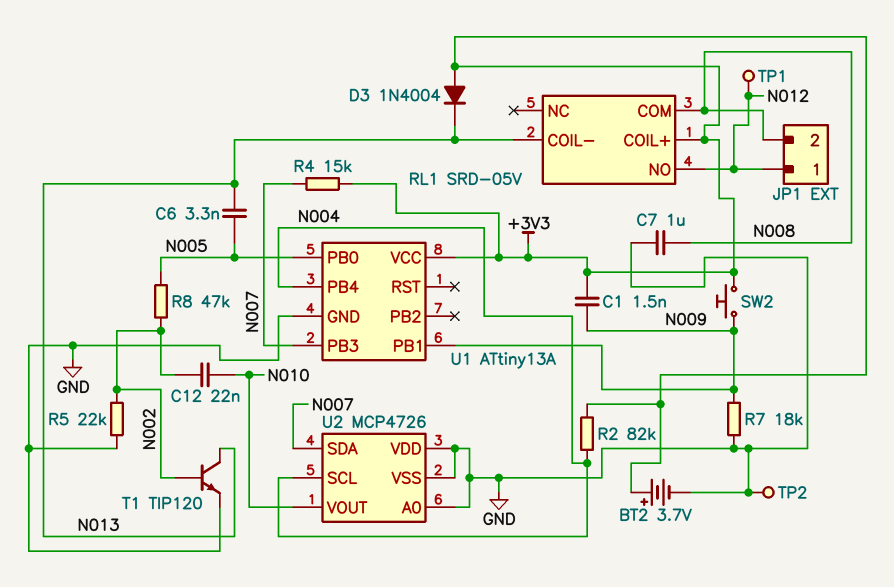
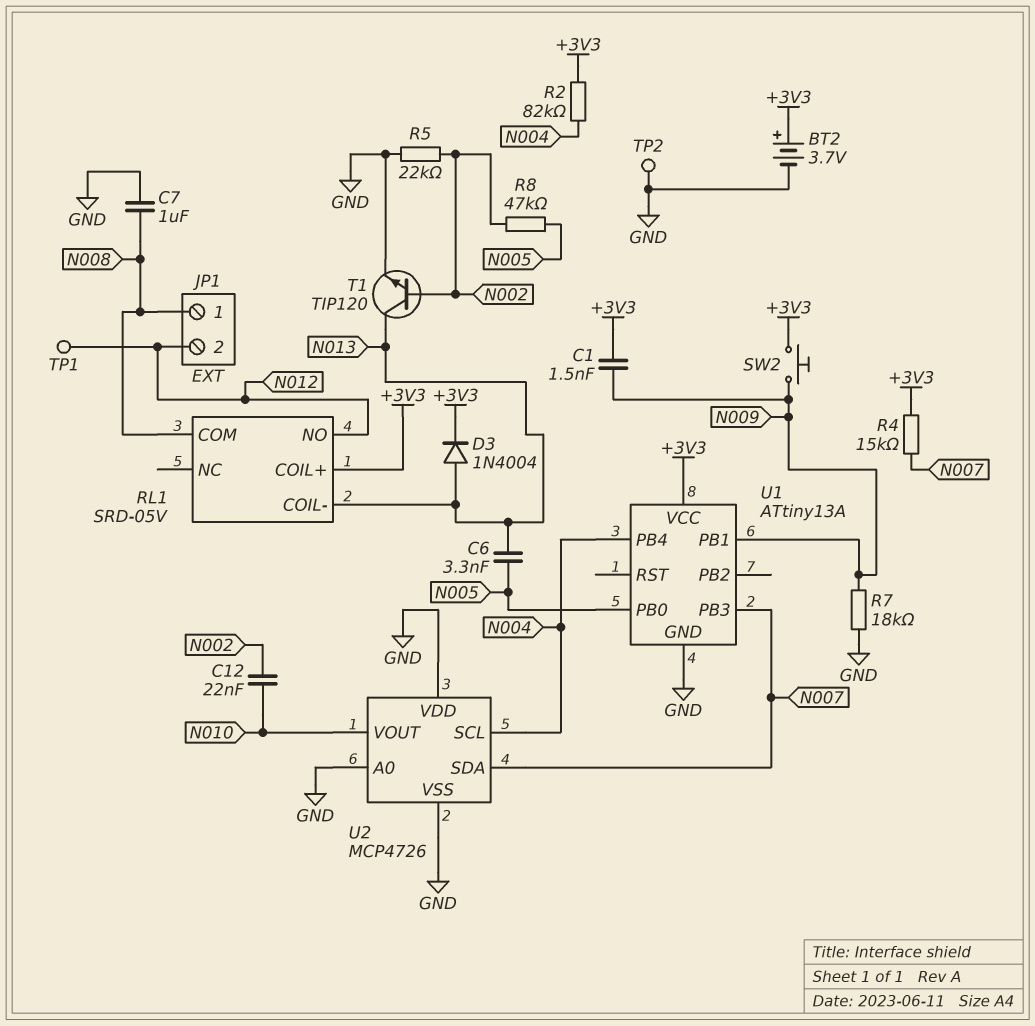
D3: diode 1N4004 (A +3V3, K N013) -> diode 1N4004 (A N013, K +3V3)
JP1 pin 1: N012 -> N008
JP1 pin 2: N008 -> N012

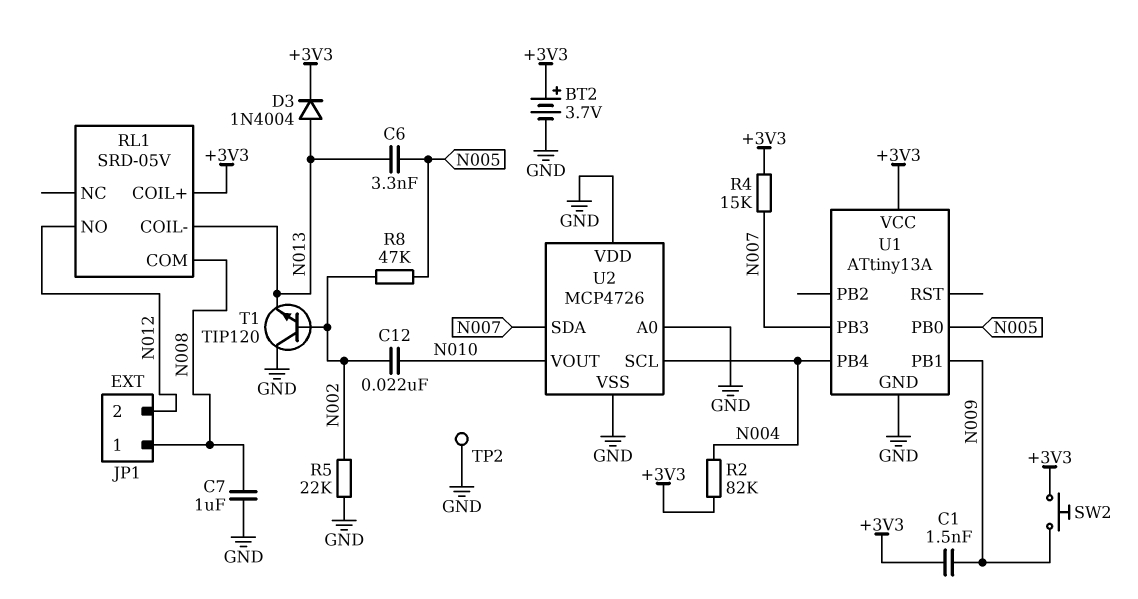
R7: 18k (GND, N009) -> none
T1: NPN TIP120 (B N002, C N013, E GND) -> NPN TIP120 (B N002, C GND, E N013)
TP1: test point (N012) -> none

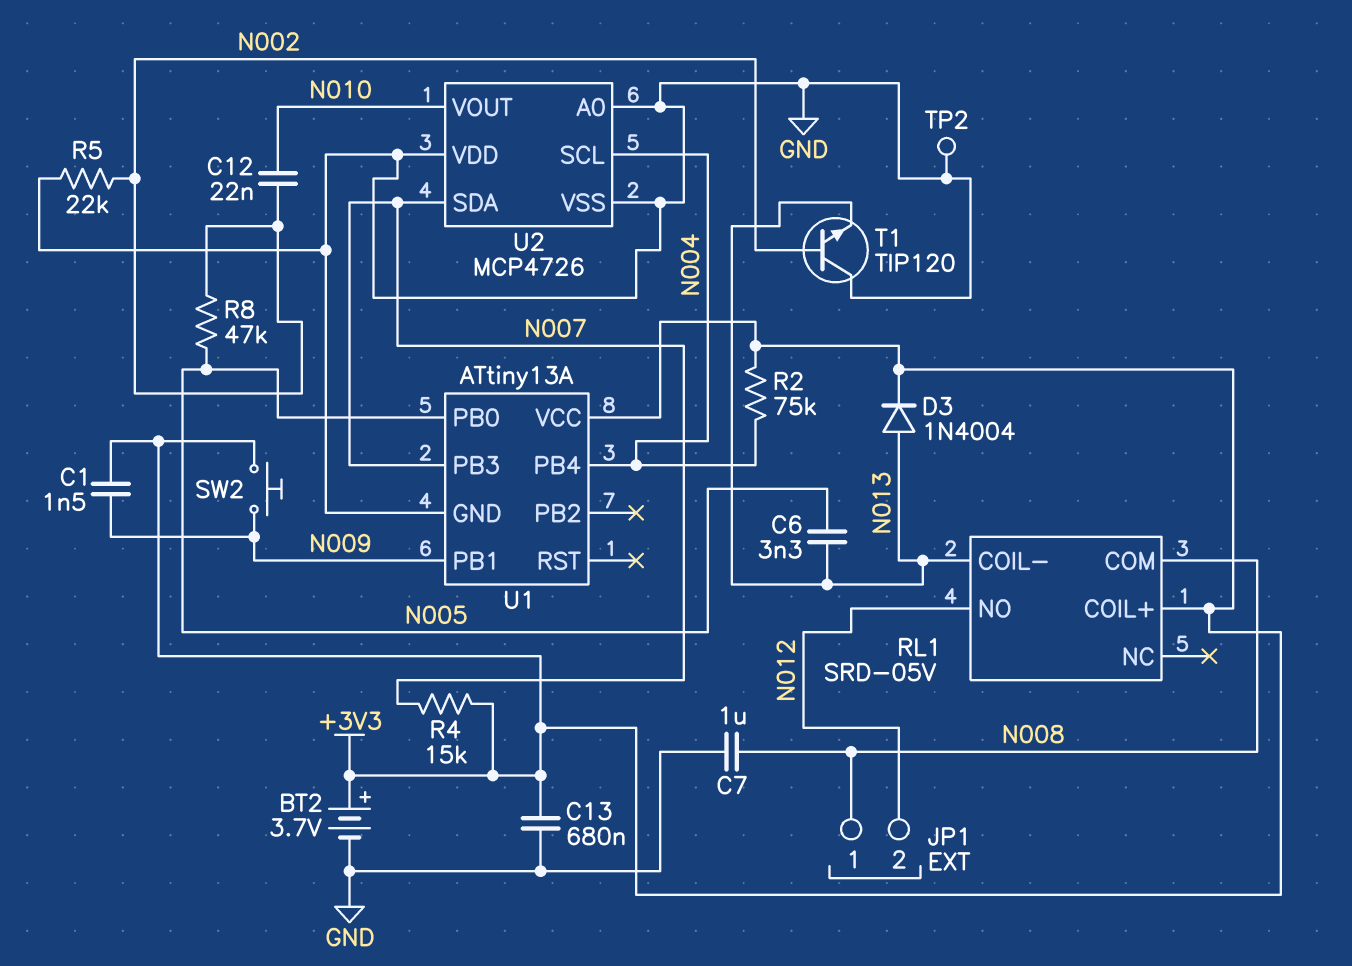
C13: none -> 680nF (+3V3, GND)
R2: 82k (+3V3, N004) -> 75k (+3V3, N004)

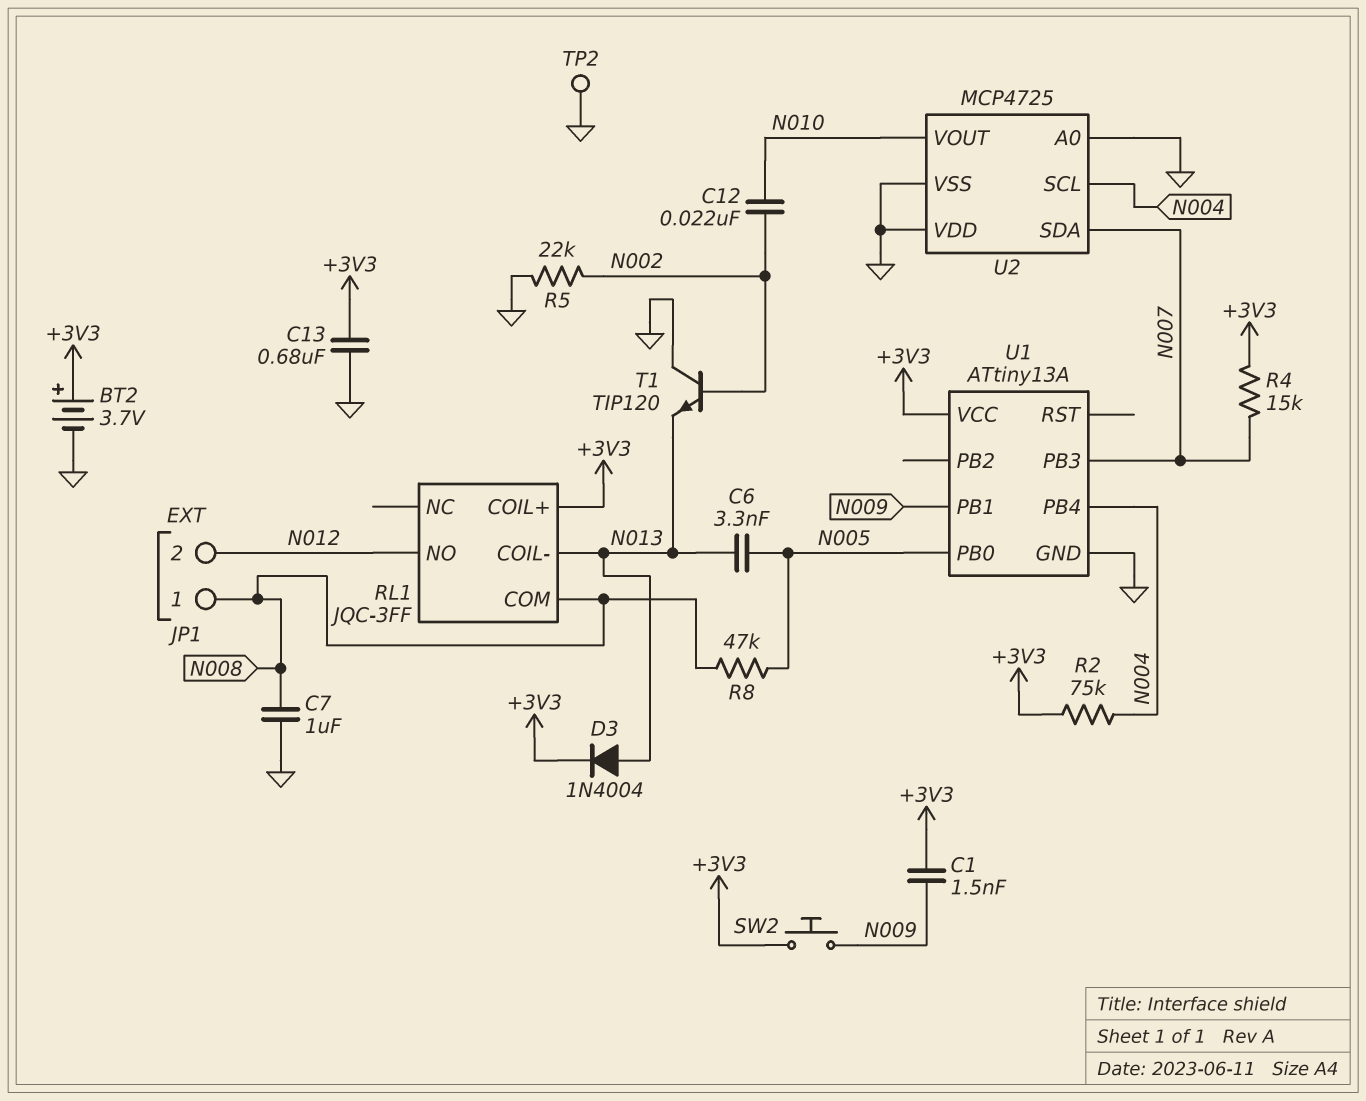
R8: 47k (N002, N005) -> 47k (N005, N008)
RL1: SRD-05V -> JQC-3FF
U2: MCP4726 -> MCP4725

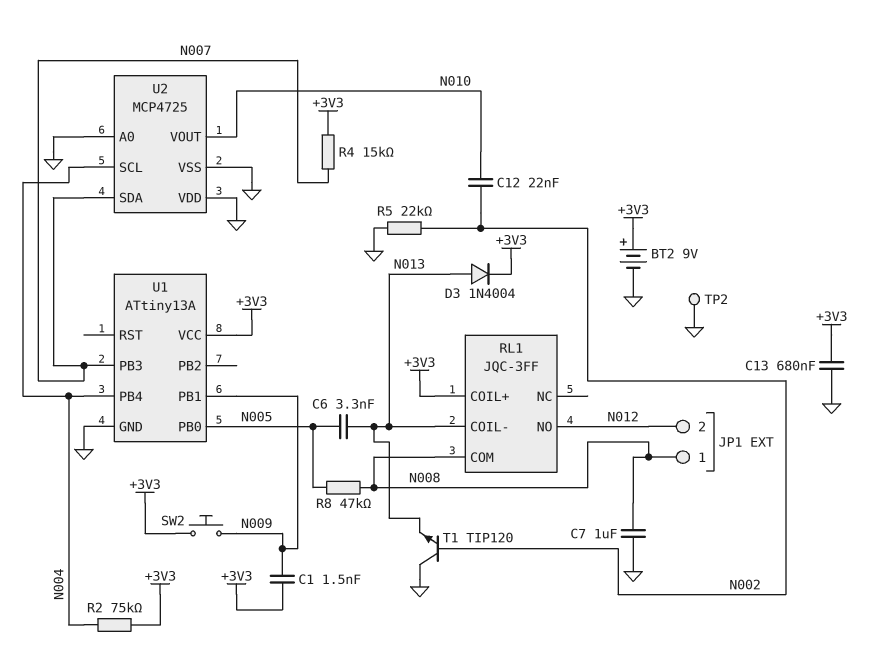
BT2: 3.7V (plus +3V3, minus GND) -> 9V (plus +3V3, minus GND)

